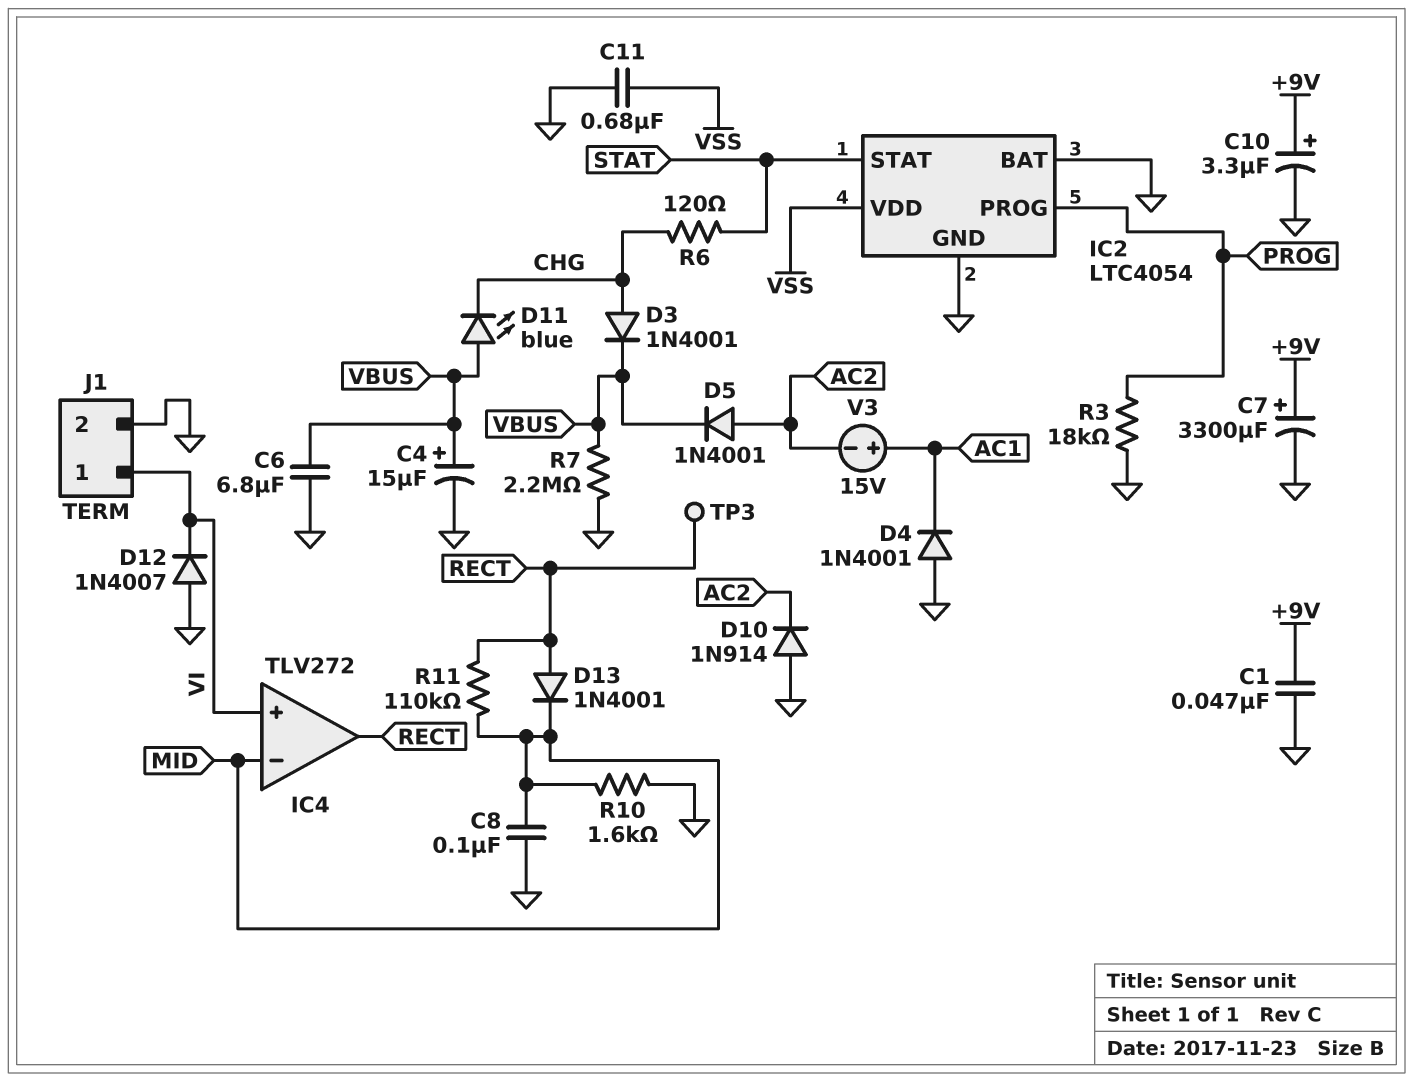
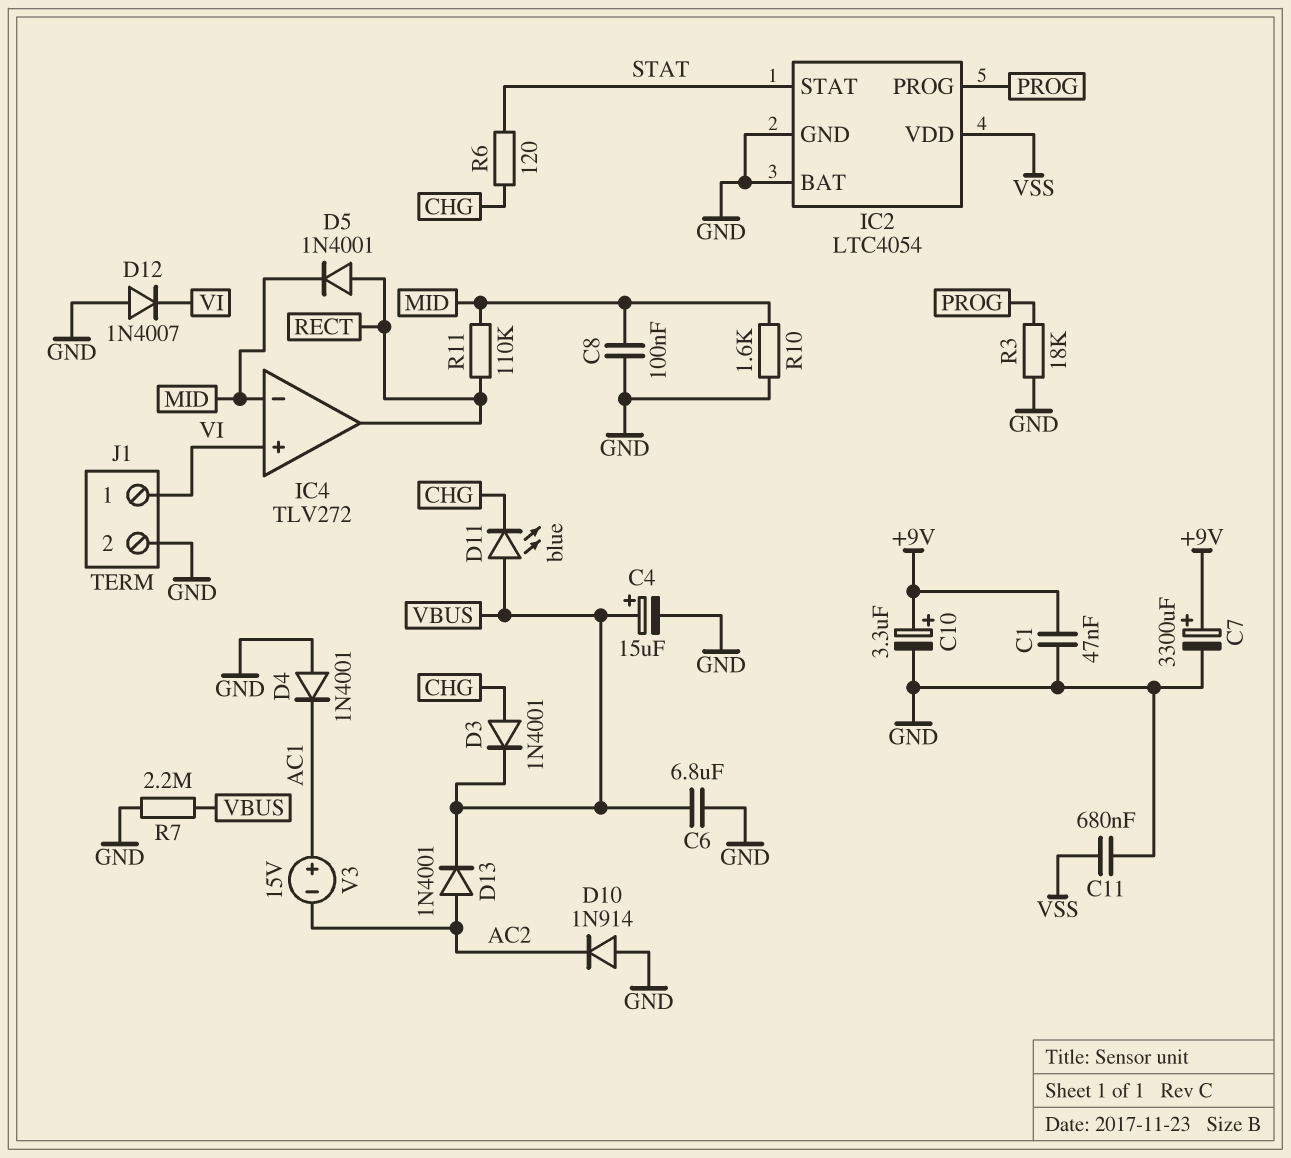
D5: diode 1N4001 (A AC2, K VBUS) -> diode 1N4001 (A RECT, K MID)
D13: diode 1N4001 (A RECT, K MID) -> diode 1N4001 (A AC2, K VBUS)
TP3: test point (RECT) -> none

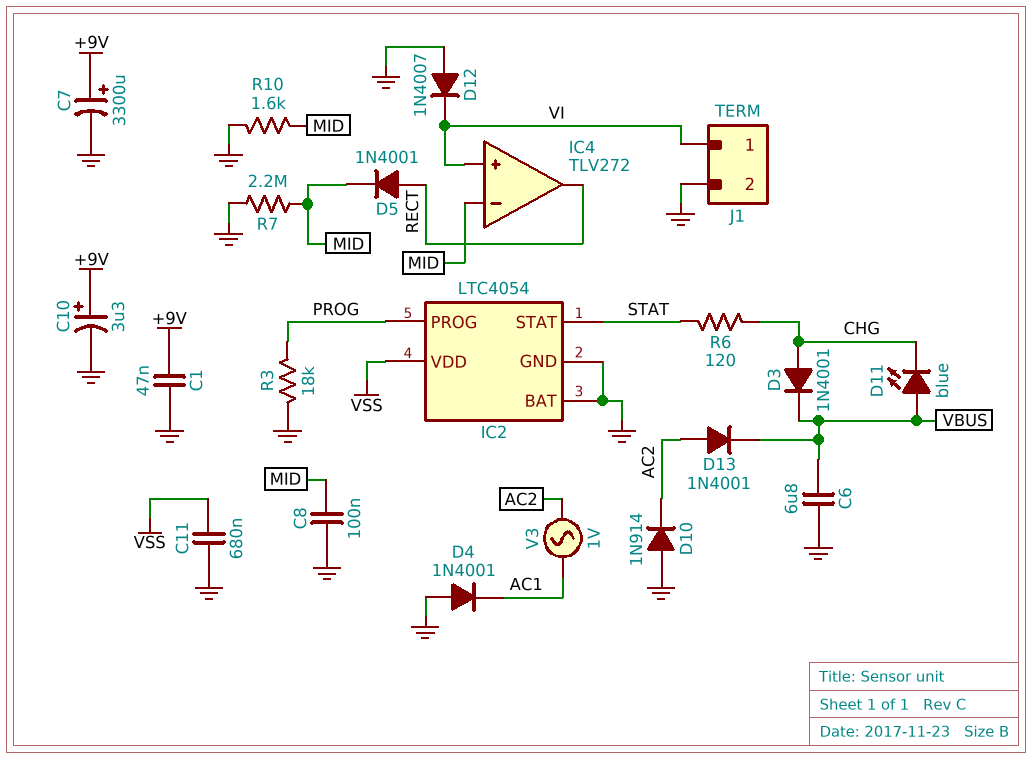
C4: 15uF (plus VBUS, minus GND) -> none
R7: 2.2M (GND, VBUS) -> 2.2M (GND, MID)
R11: 110k (MID, RECT) -> none
V3: 15V (plus AC1, minus AC2) -> AC 1V (AC1, AC2)

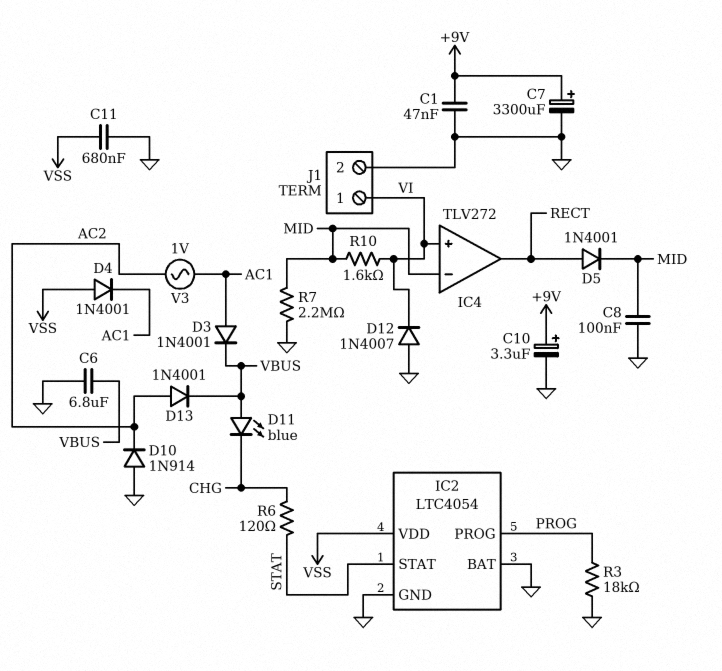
D3: diode 1N4001 (A CHG, K VBUS) -> diode 1N4001 (A AC1, K VBUS)
D4: diode 1N4001 (A GND, K AC1) -> diode 1N4001 (A VSS, K AC1)
R10: 1.6k (GND, MID) -> 1.6k (MID, VI)

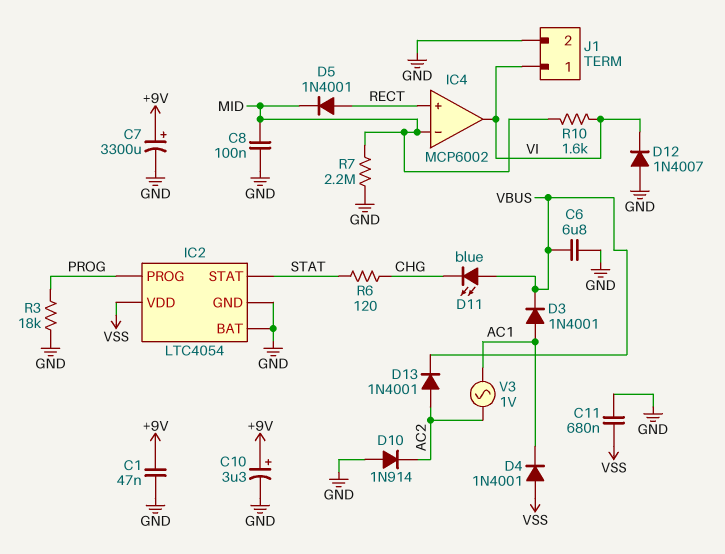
IC4: TLV272 -> MCP6002
IC4 pin in+: VI -> RECT
IC4 pin out: RECT -> VI

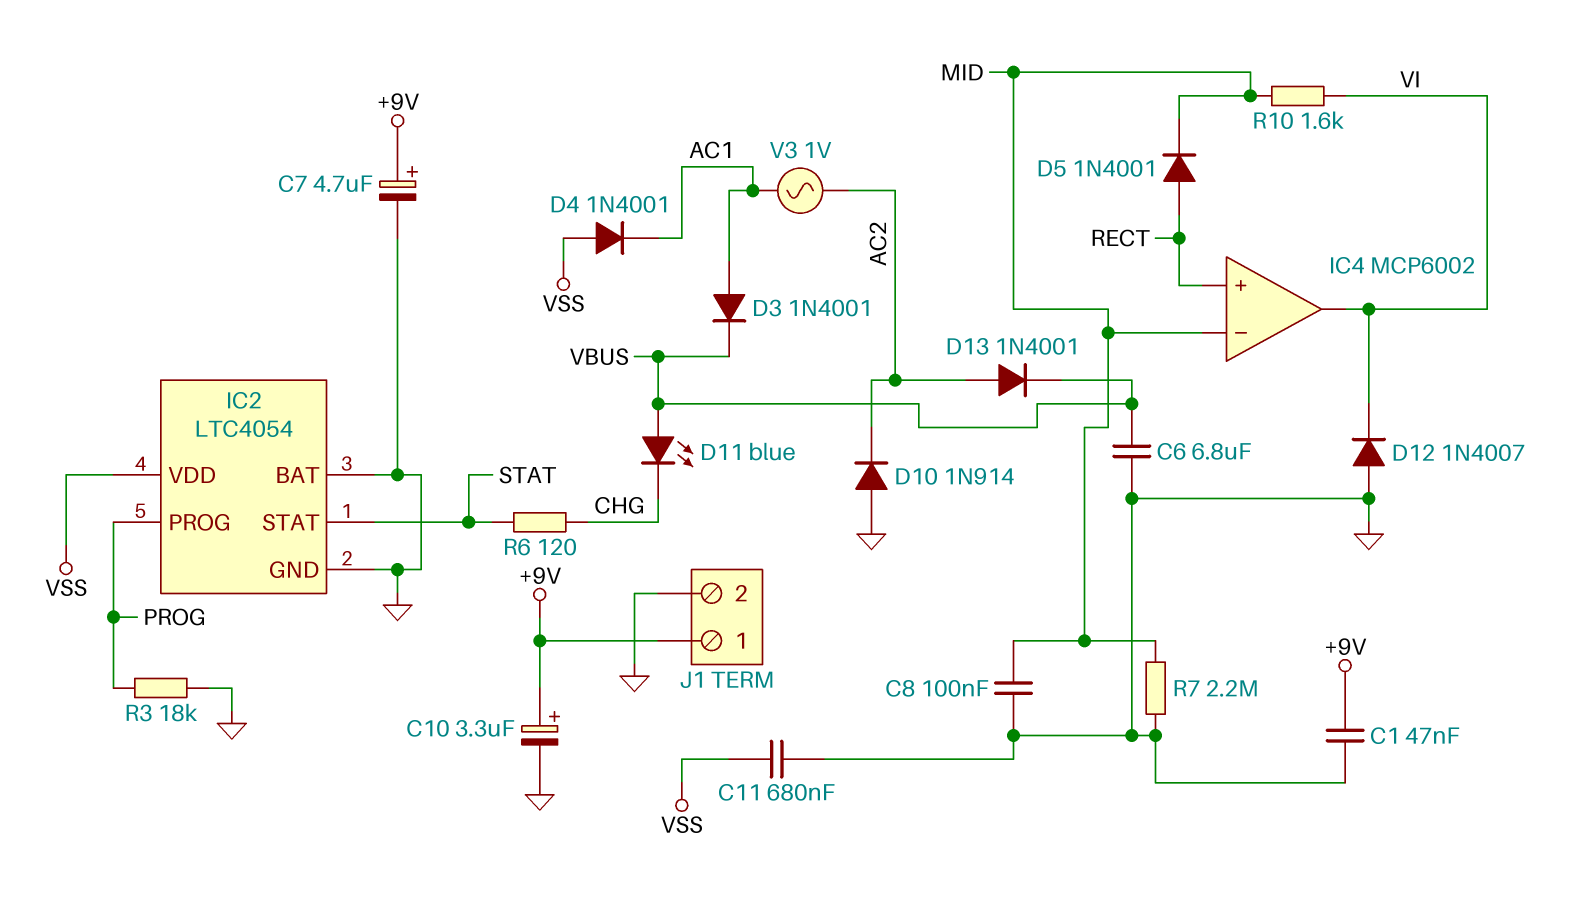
C7: 3300uF (plus +9V, minus GND) -> 4.7uF (plus +9V, minus GND)
J1 pin 1: VI -> +9V

